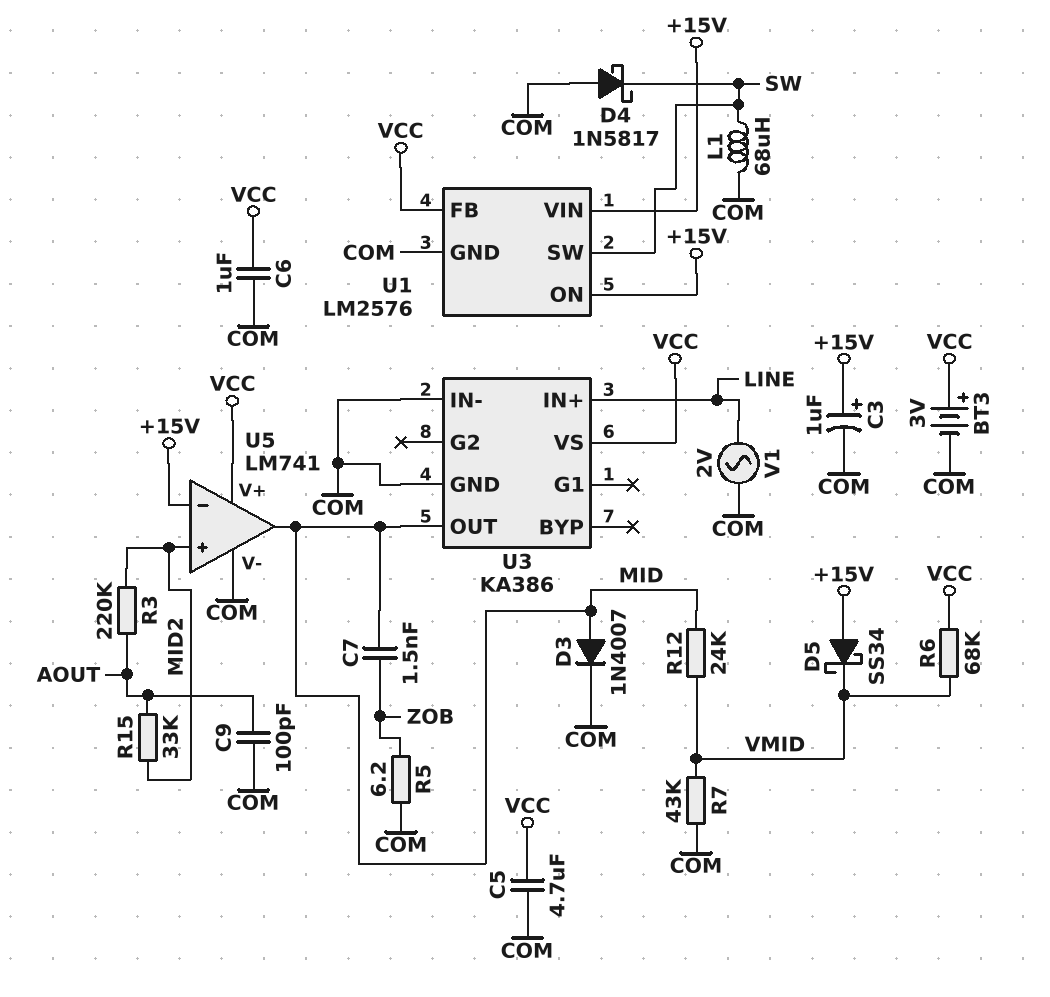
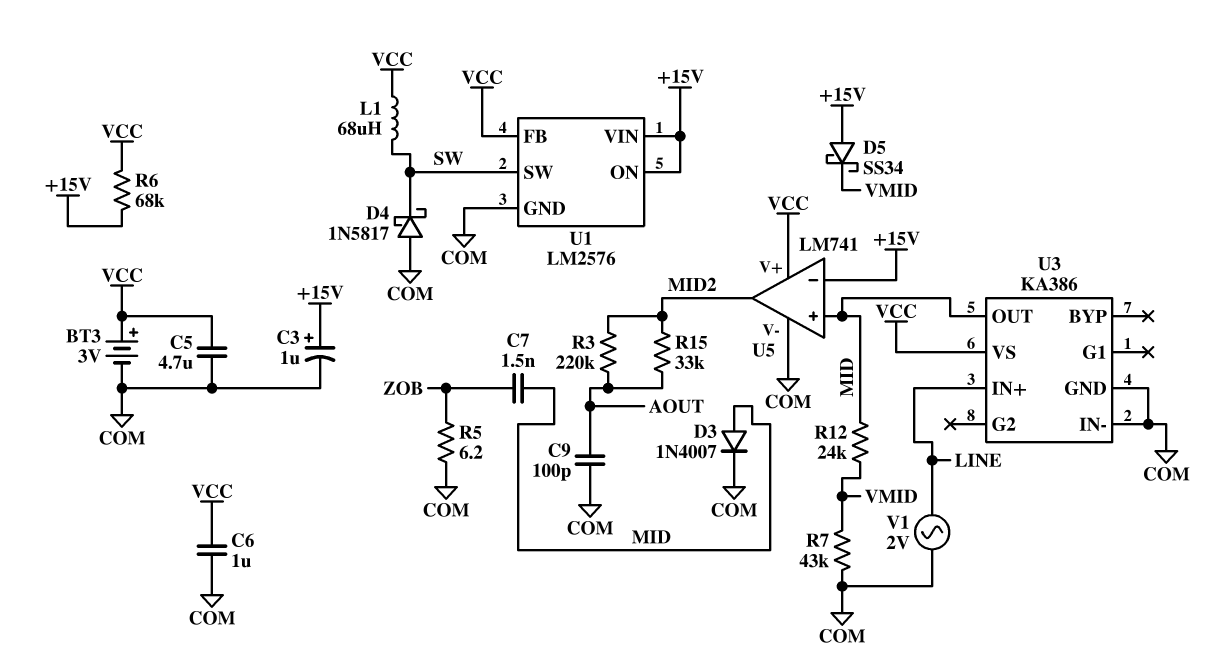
L1: 68uH (COM, SW) -> 68uH (SW, VCC)
R6: 68k (VCC, VMID) -> 68k (+15V, VCC)
U5 pin in+: MID2 -> MID
U5 pin out: MID -> MID2

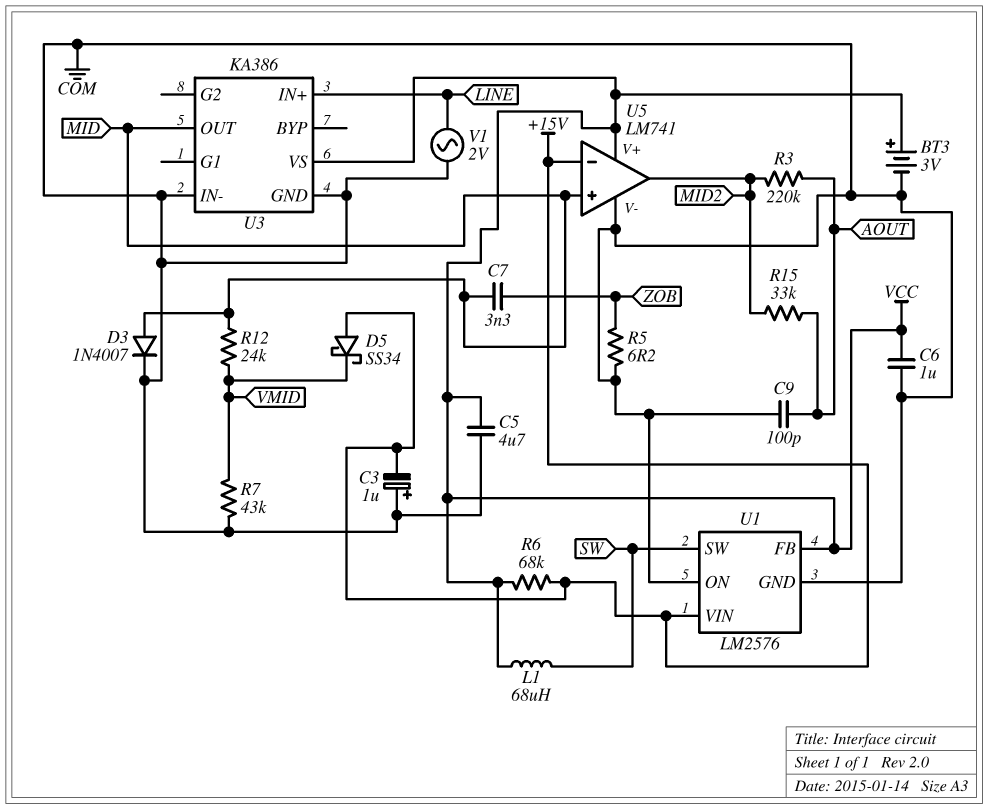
C3: 1uF (plus +15V, minus COM) -> 1uF (plus COM, minus +15V)
C7: 1.5nF (MID, ZOB) -> 3.3nF (MID, ZOB)
D4: schottky 1N5817 (A COM, K SW) -> none
U1 pin ON: +15V -> COM

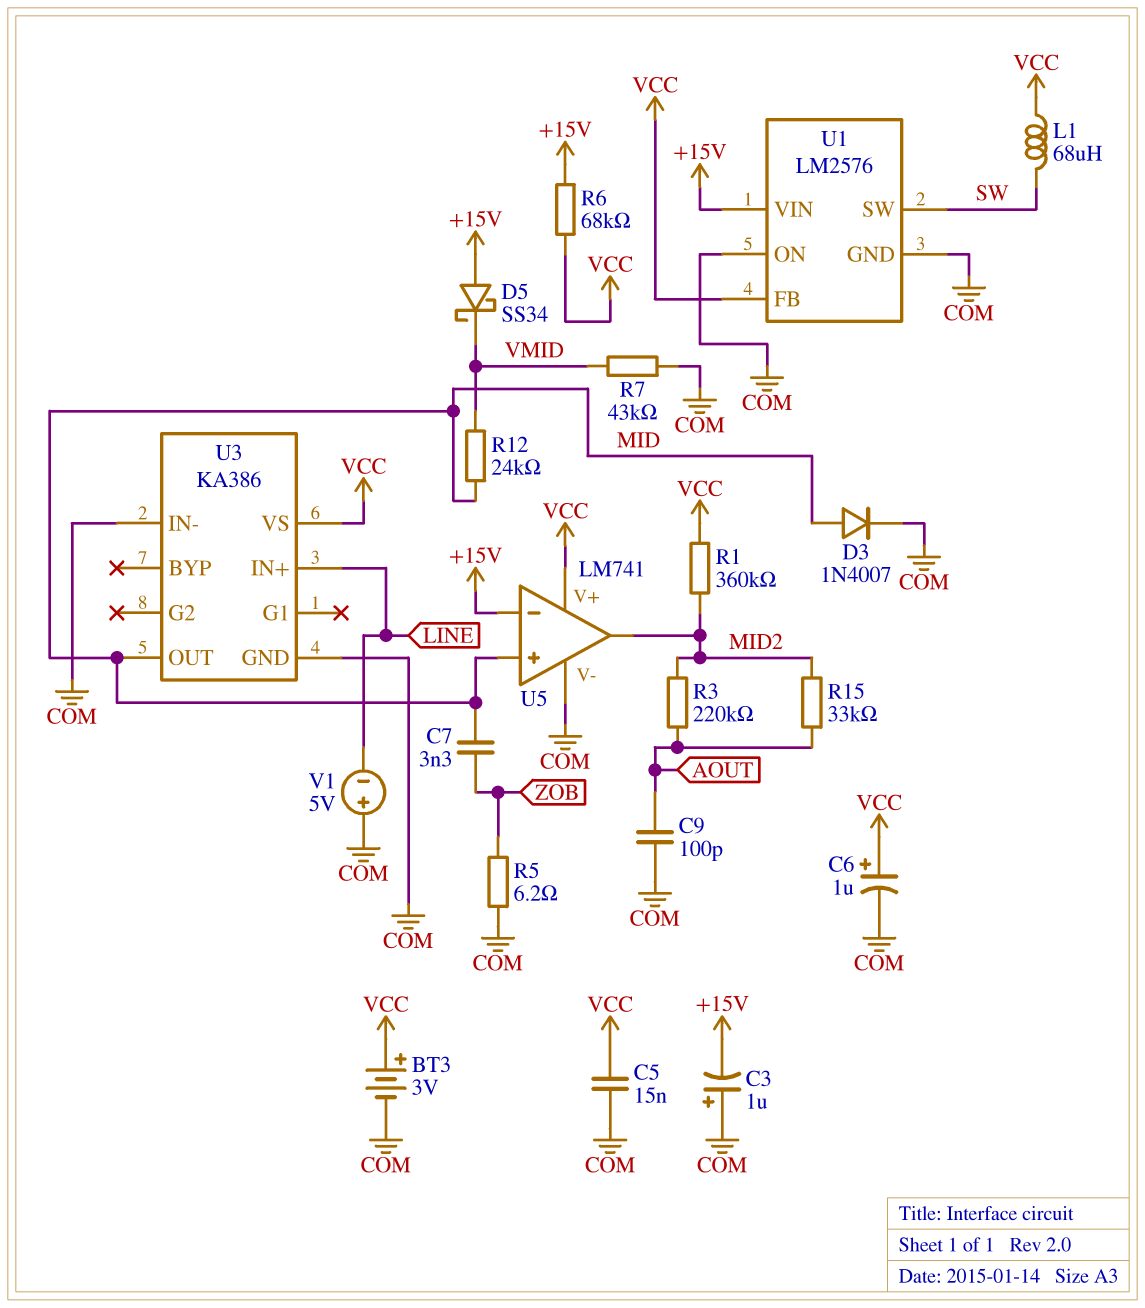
C5: 4.7uF (COM, VCC) -> 15nF (COM, VCC)
C6: 1uF (COM, VCC) -> 1uF (plus VCC, minus COM)
R1: none -> 360k (MID2, VCC)
V1: AC 2V (COM, LINE) -> 5V (plus COM, minus LINE)

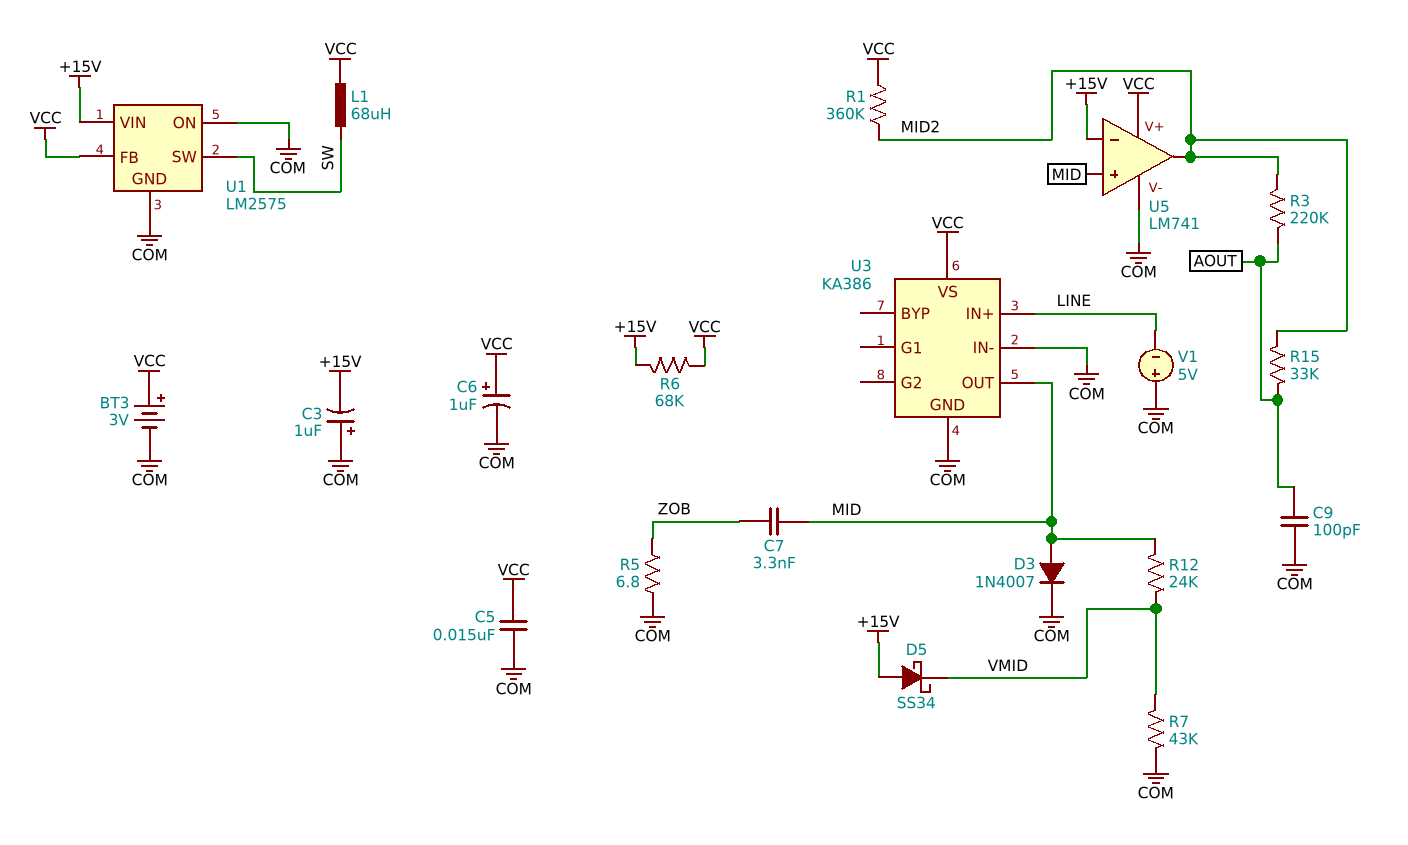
R5: 6.2 (COM, ZOB) -> 6.8 (COM, ZOB)
U1: LM2576 -> LM2575

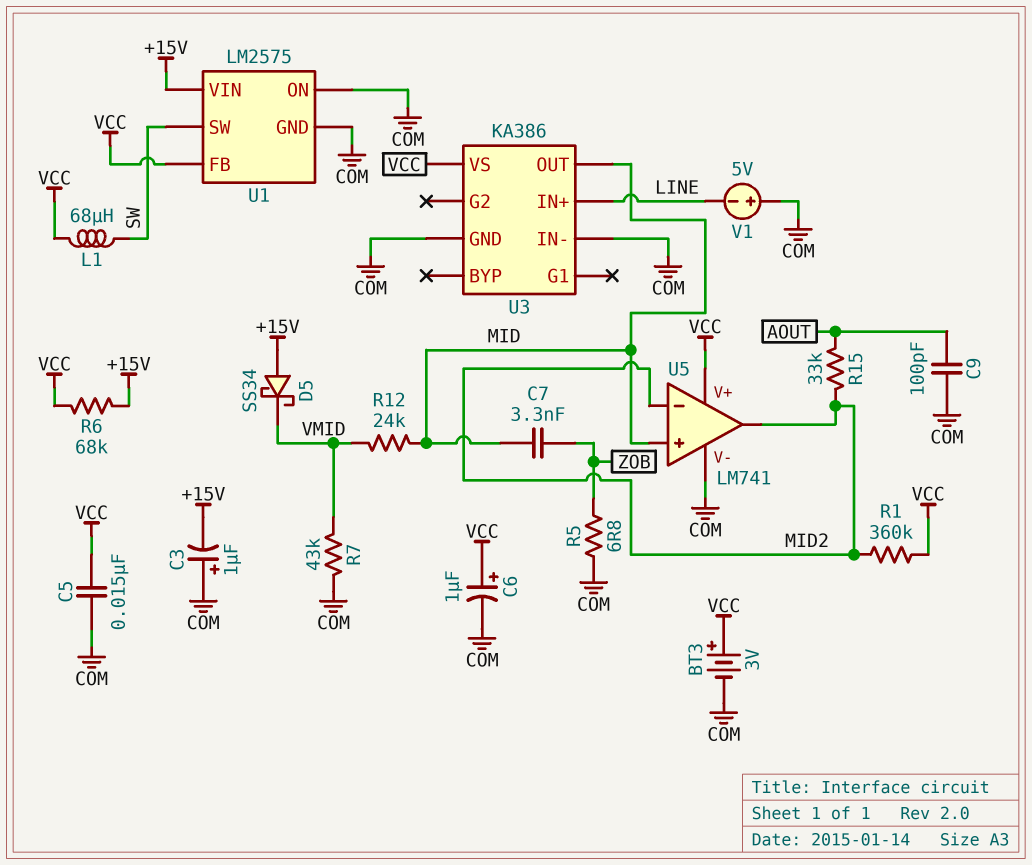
D3: diode 1N4007 (A MID, K COM) -> none
R3: 220k (AOUT, MID2) -> none
U5 pin in-: +15V -> MID2

